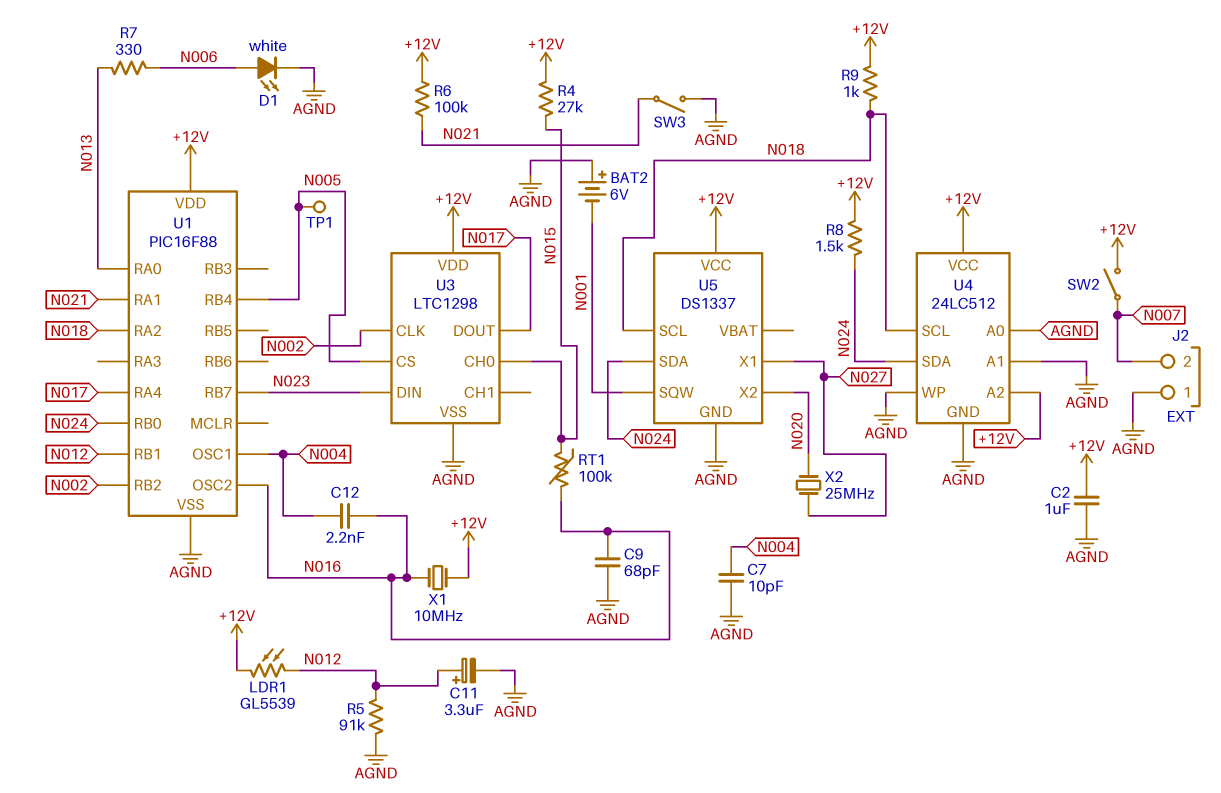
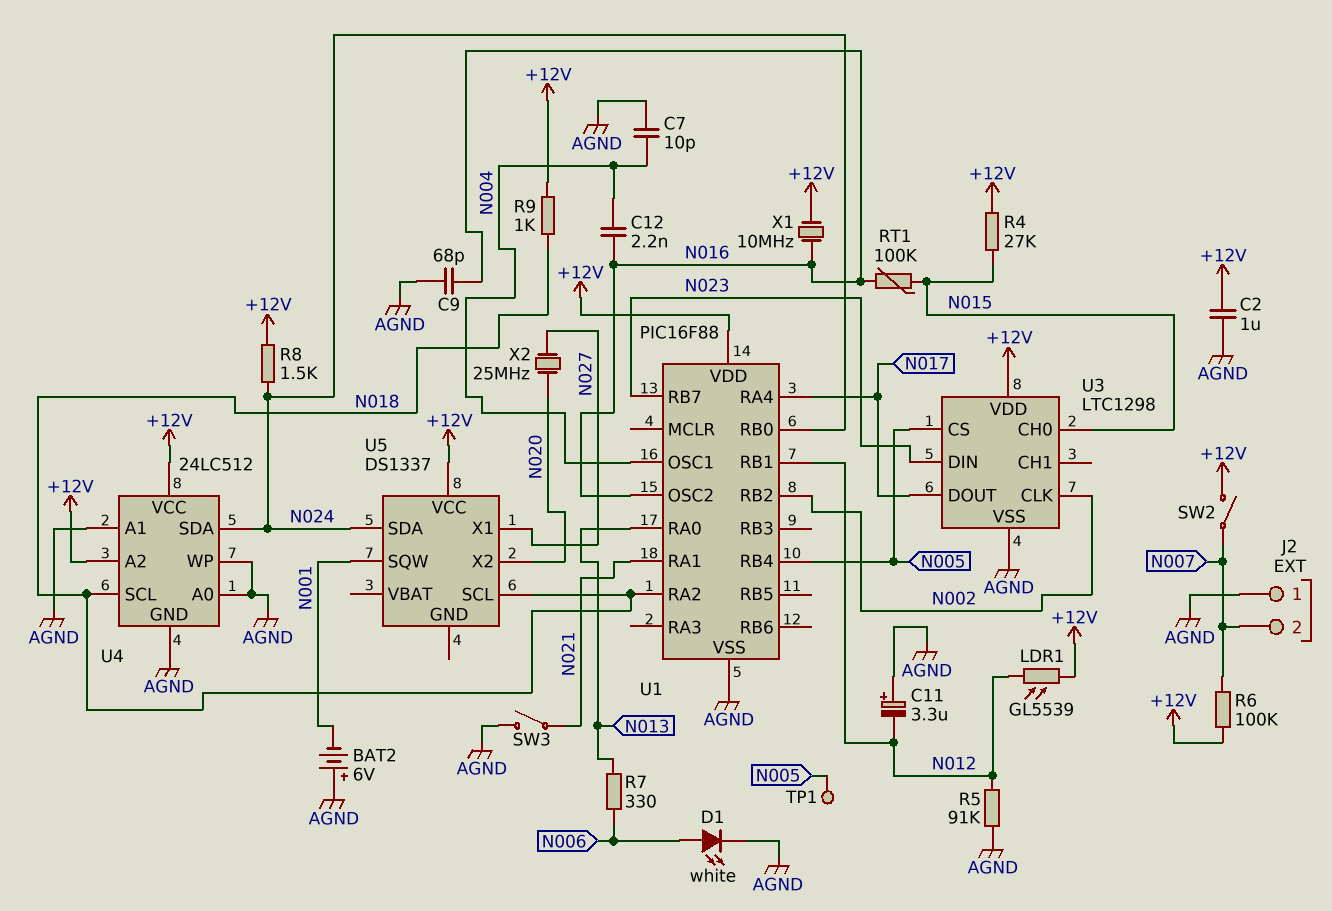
C11: 3.3uF (plus N012, minus AGND) -> 3.3uF (plus AGND, minus N012)
R6: 100k (+12V, N021) -> 100k (+12V, N007)
U5 pin GND: AGND -> none

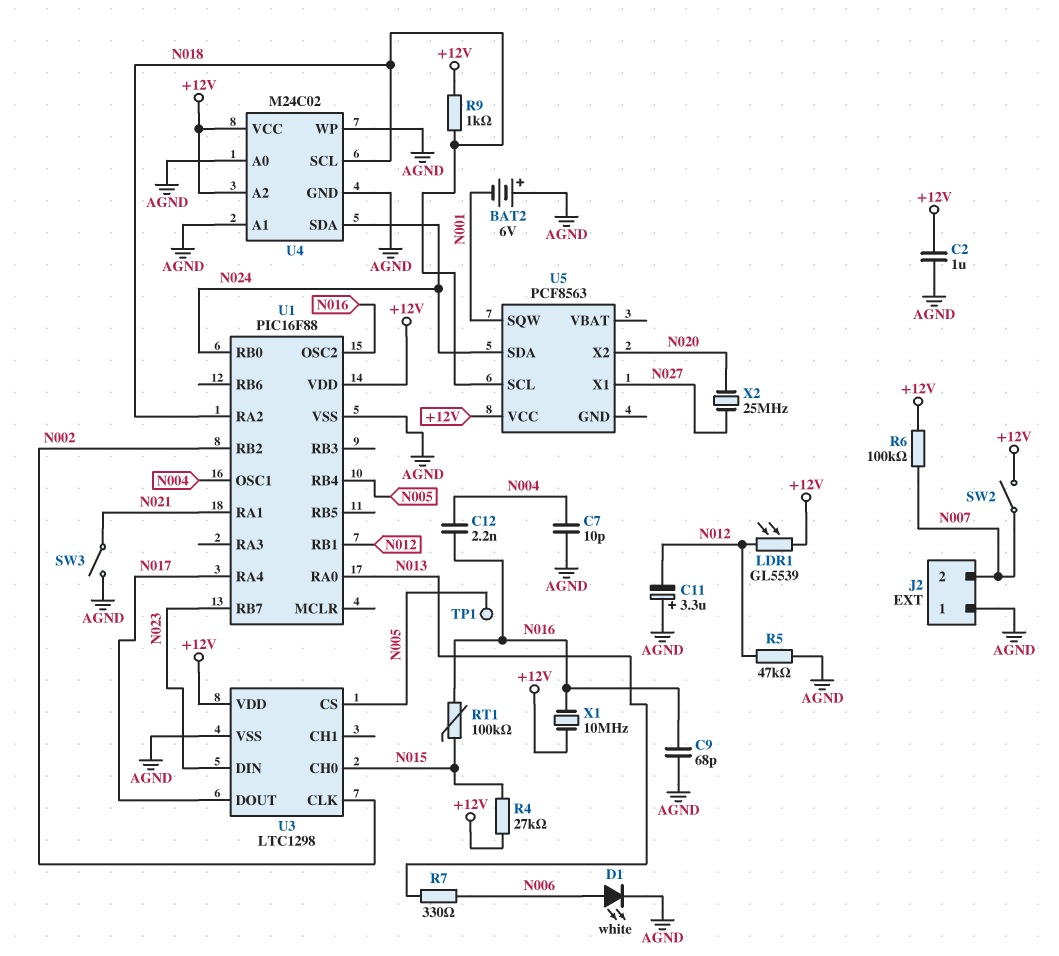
R5: 91k (AGND, N012) -> 47k (AGND, N012)
R8: 1.5k (+12V, N024) -> none
U4: 24LC512 -> M24C02
U5: DS1337 -> PCF8563

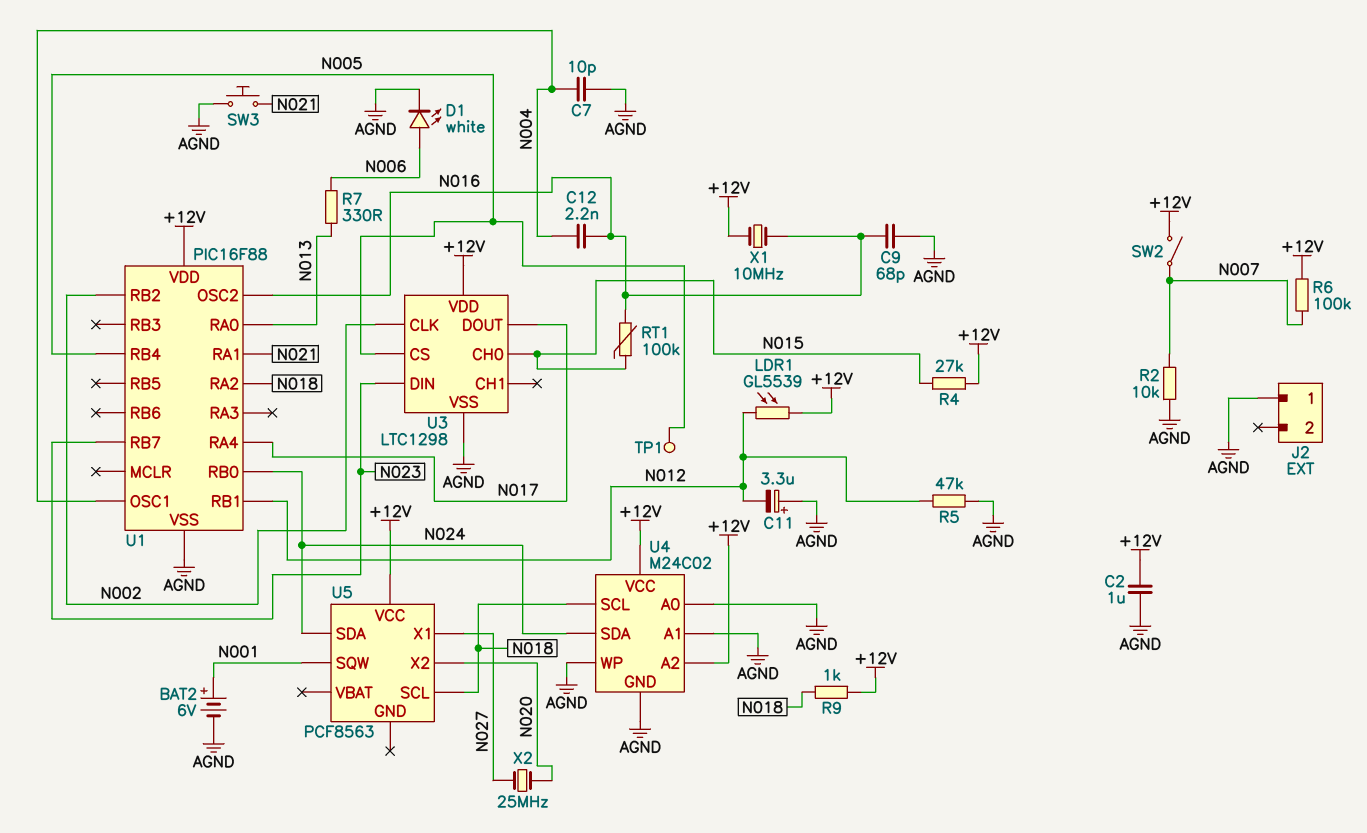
BAT2: 6V (plus AGND, minus N001) -> 6V (plus N001, minus AGND)
J2 pin 2: N007 -> none
R2: none -> 10k (AGND, N007)
SW3: switch (AGND, N021) -> button (AGND, N021)

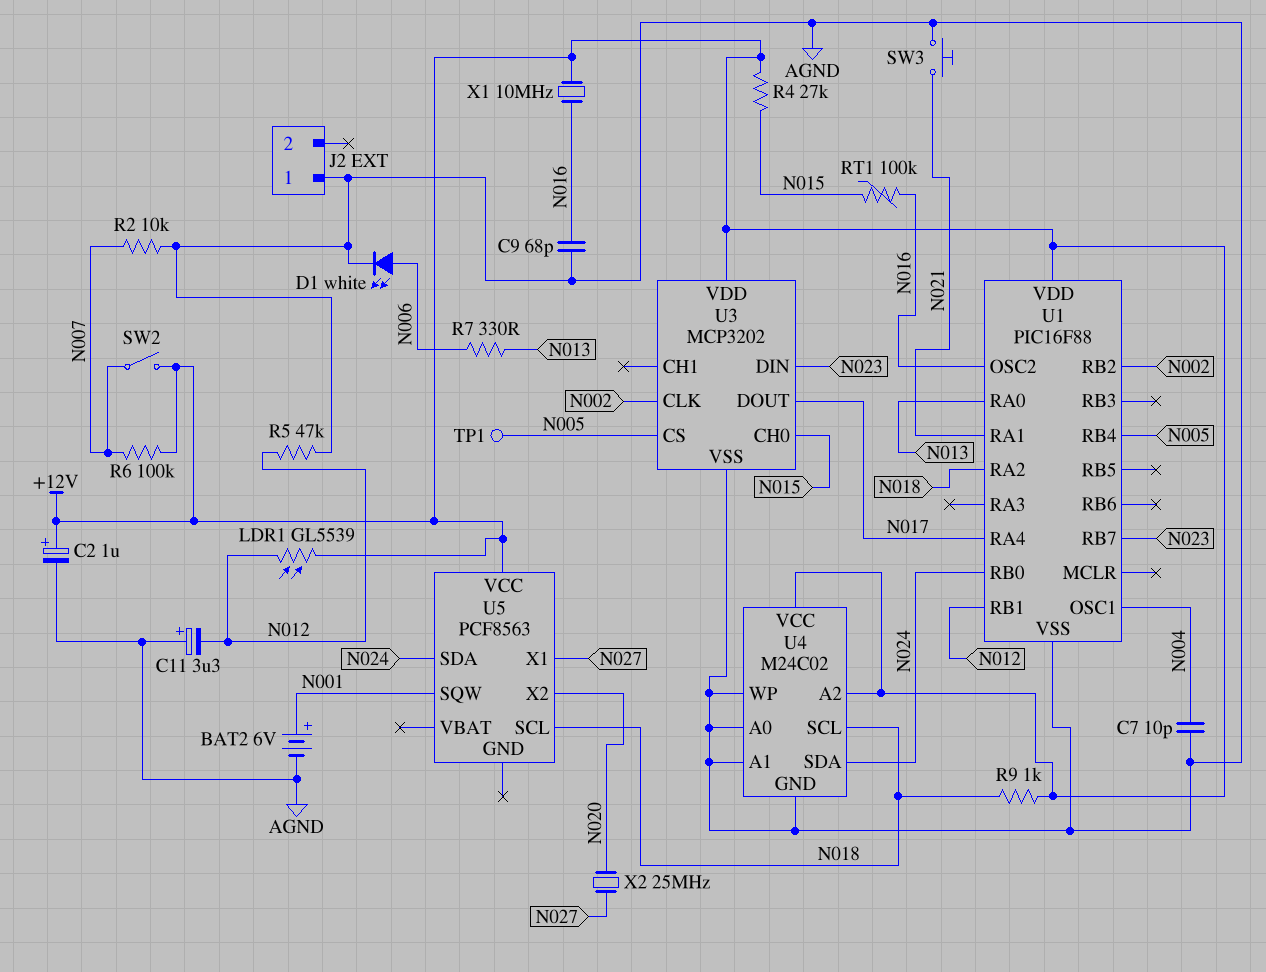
C2: 1uF (+12V, AGND) -> 1uF (plus +12V, minus AGND)
C12: 2.2nF (N004, N016) -> none
U3: LTC1298 -> MCP3202

